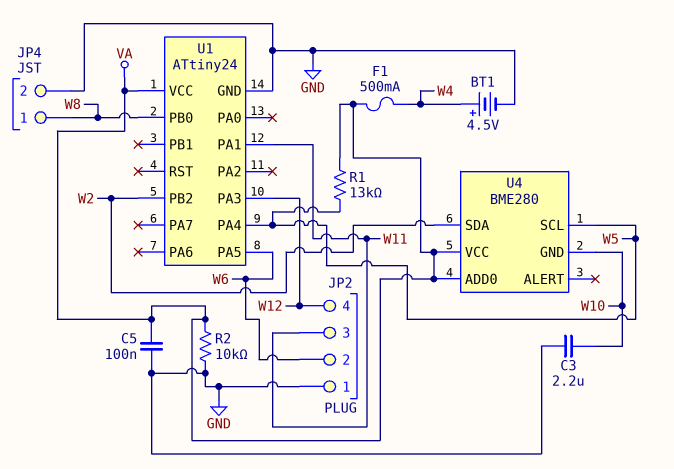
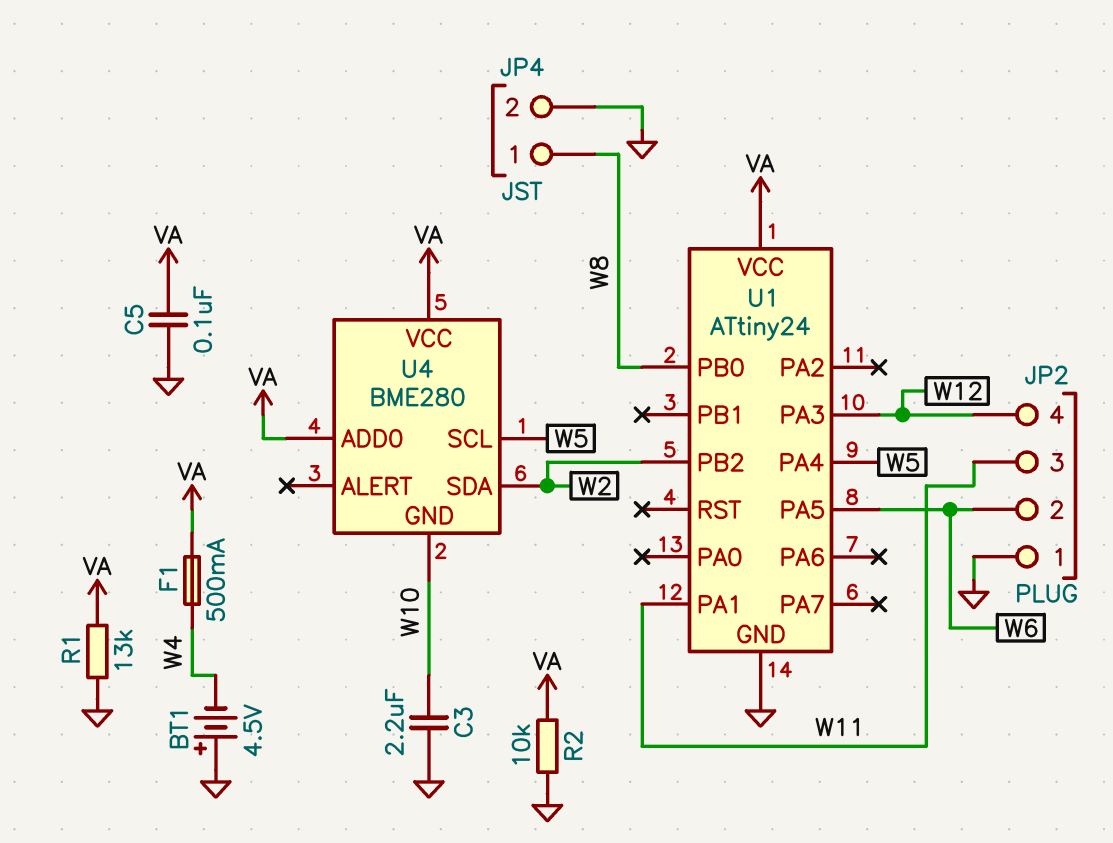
BT1: 4.5V (plus W4, minus GND) -> 4.5V (plus GND, minus W4)
R1: 13k (VA, W5) -> 13k (GND, VA)

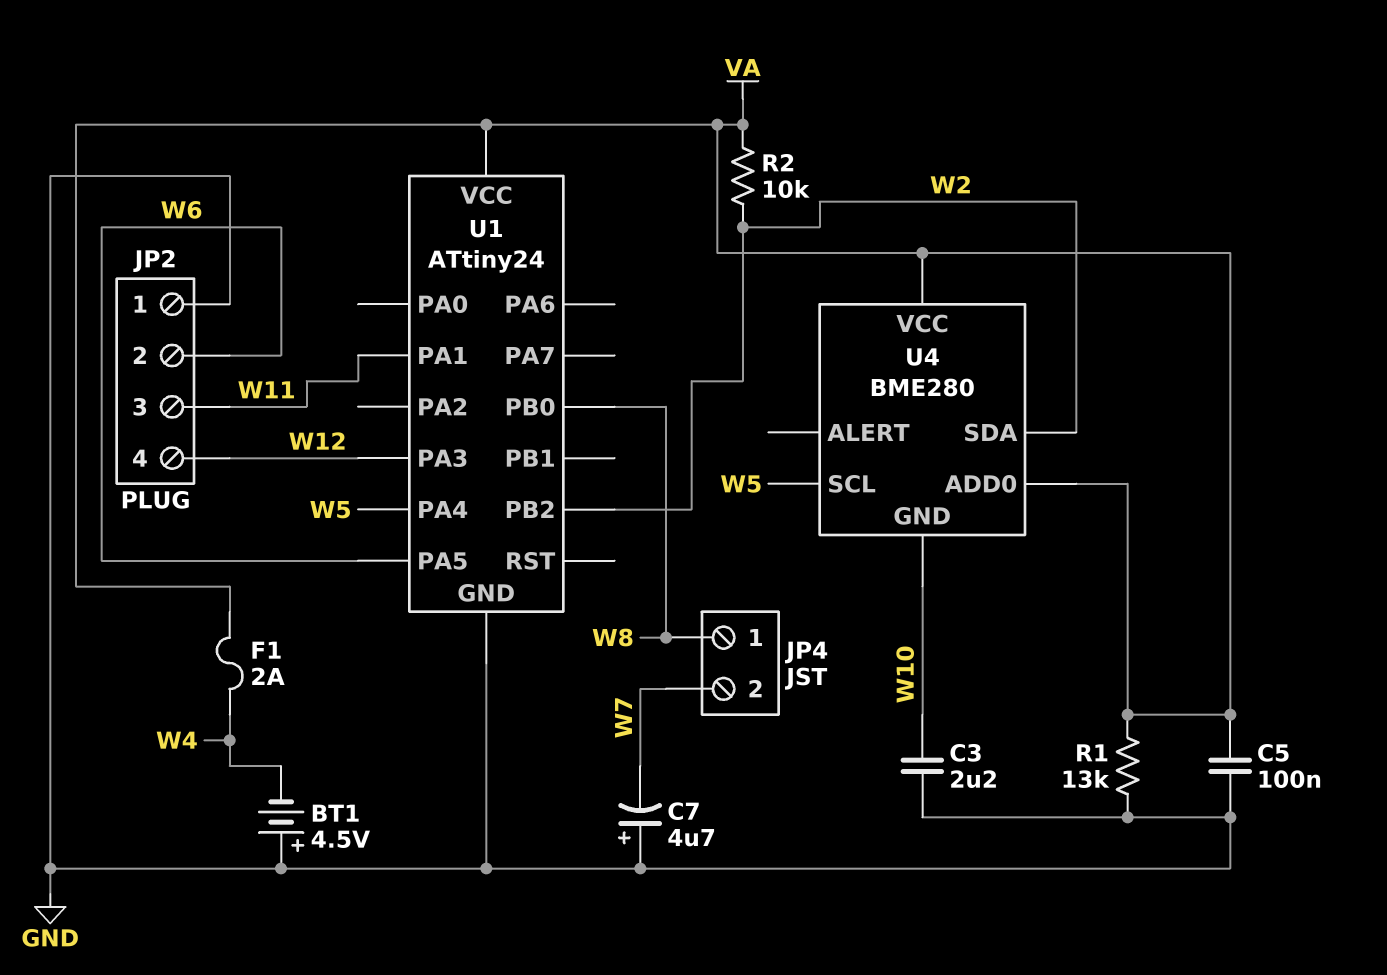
C7: none -> 4.7uF (plus GND, minus W7)
F1: 500mA (VA, W4) -> 2A (VA, W4)
JP4 pin 2: GND -> W7
R2: 10k (GND, VA) -> 10k (VA, W2)

